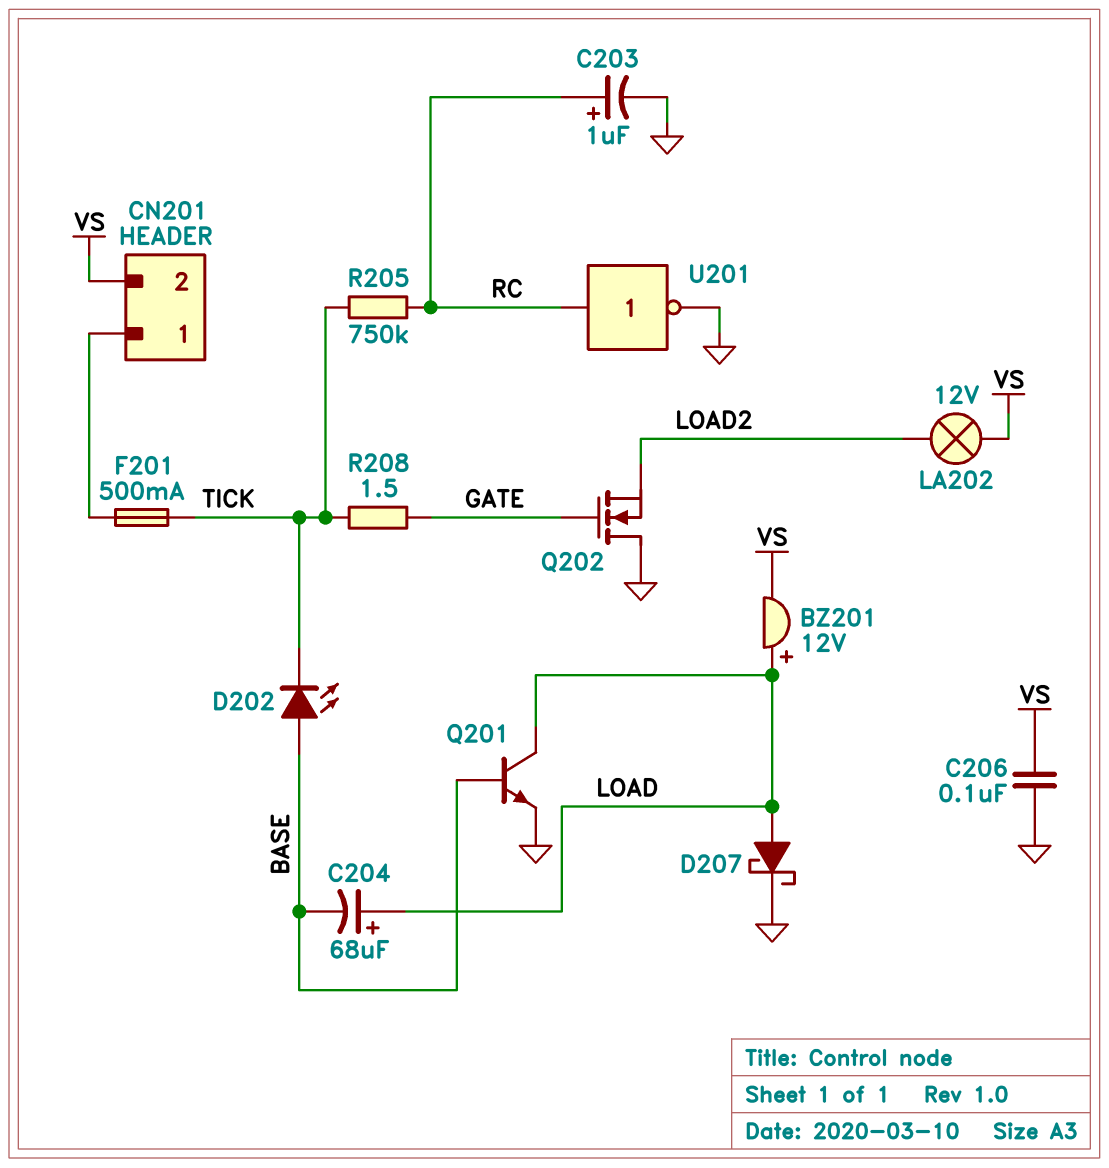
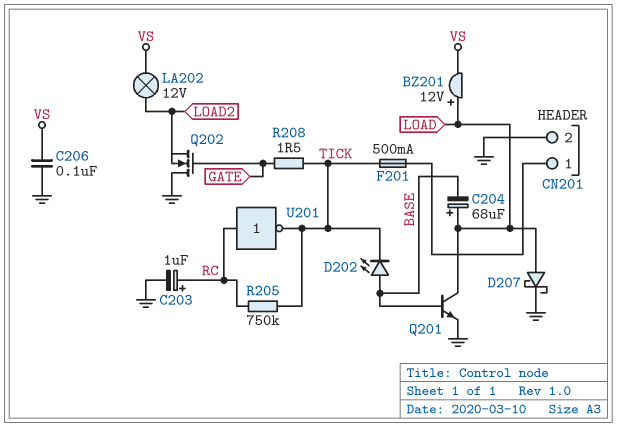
CN201 pin 2: VS -> GND
U201: NOT (in RC, out GND) -> NOT (in RC, out TICK)

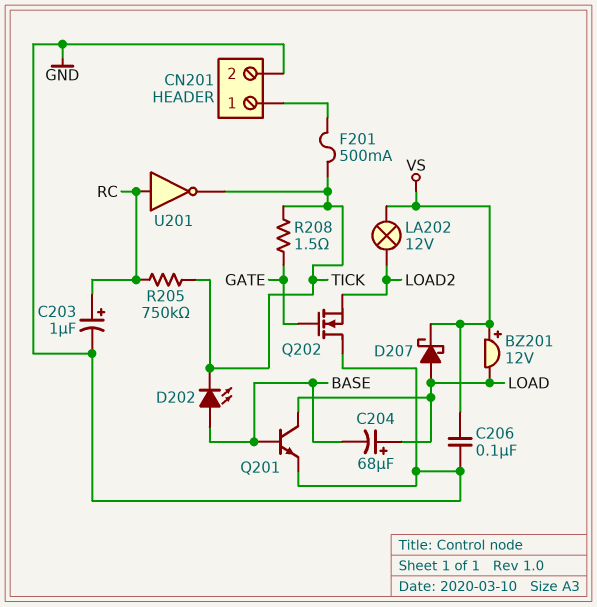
BZ201: buzzer 12V (plus LOAD, minus VS) -> buzzer 12V (plus VS, minus LOAD)
D207: schottky (A LOAD, K GND) -> schottky (A LOAD, K VS)

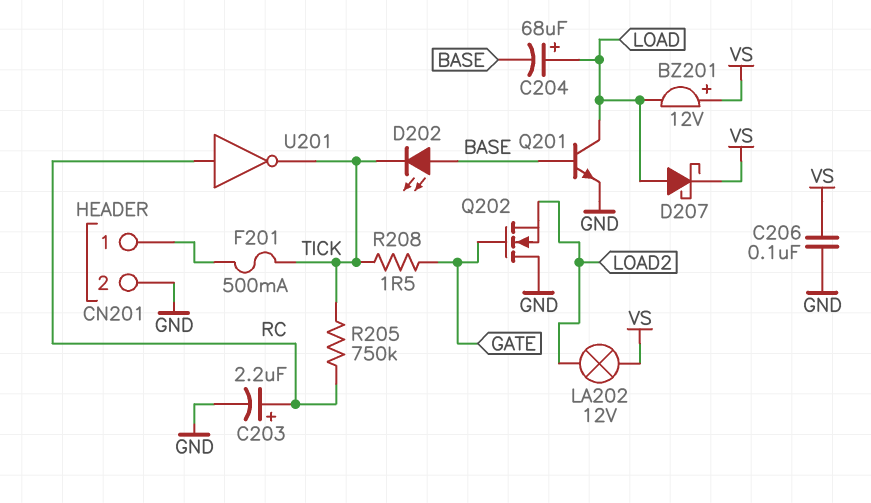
C203: 1uF (plus RC, minus GND) -> 2.2uF (plus RC, minus GND)

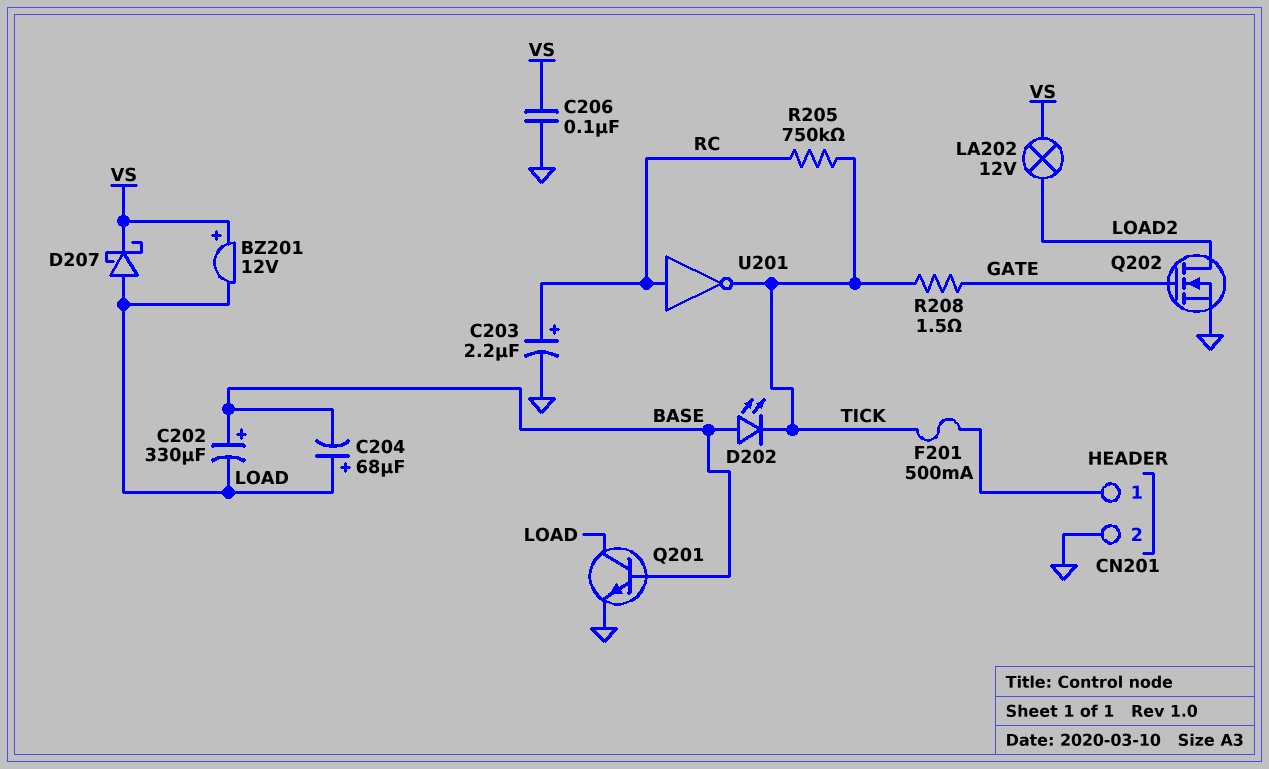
C202: none -> 330uF (plus BASE, minus LOAD)
Q202: NMOS (G GATE, D GND, S LOAD2) -> NMOS (G GATE, D LOAD2, S GND)

